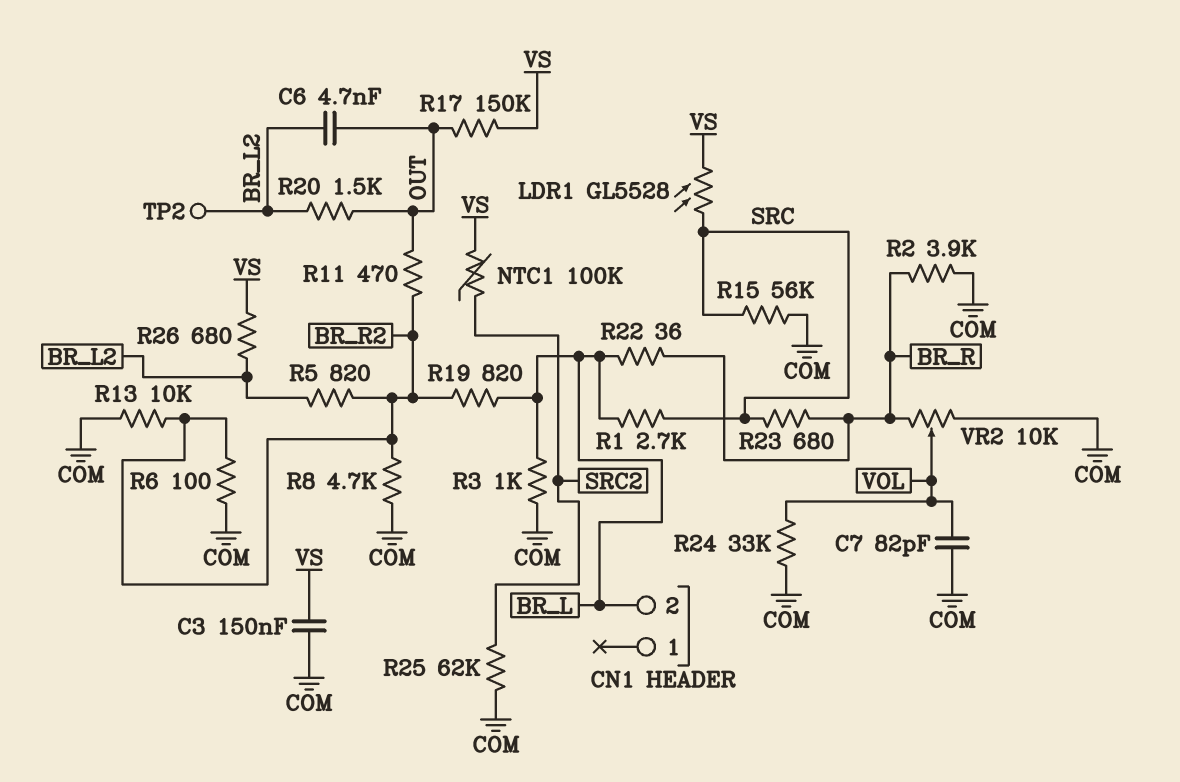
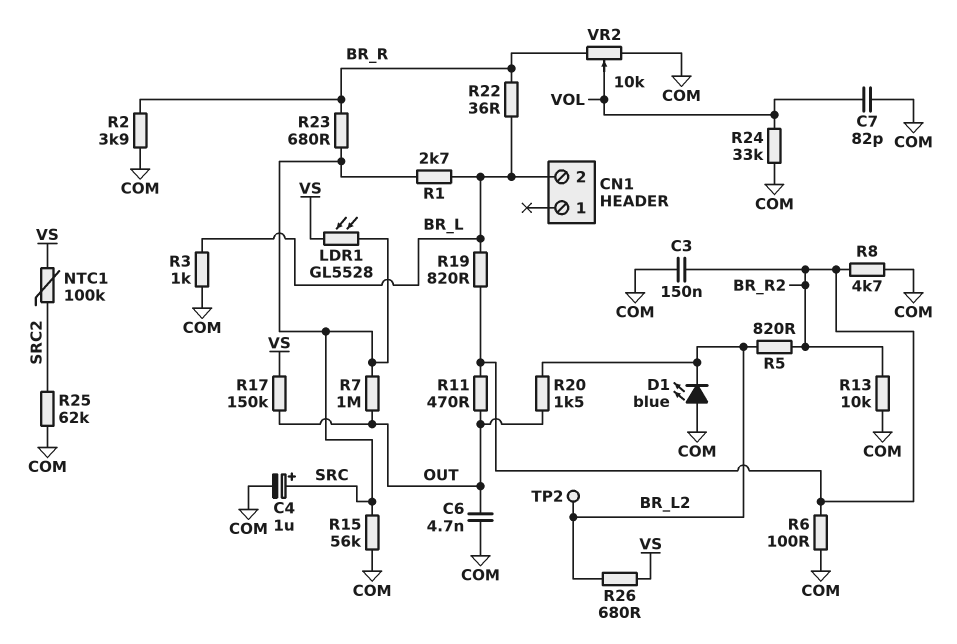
C3: 150nF (COM, VS) -> 150nF (BR_R2, COM)
C4: none -> 1uF (plus SRC, minus COM)
C6: 4.7nF (BR_L2, OUT) -> 4.7nF (COM, OUT)
D1: none -> LED blue (A COM, K BR_L2)
R7: none -> 1M (OUT, SRC)

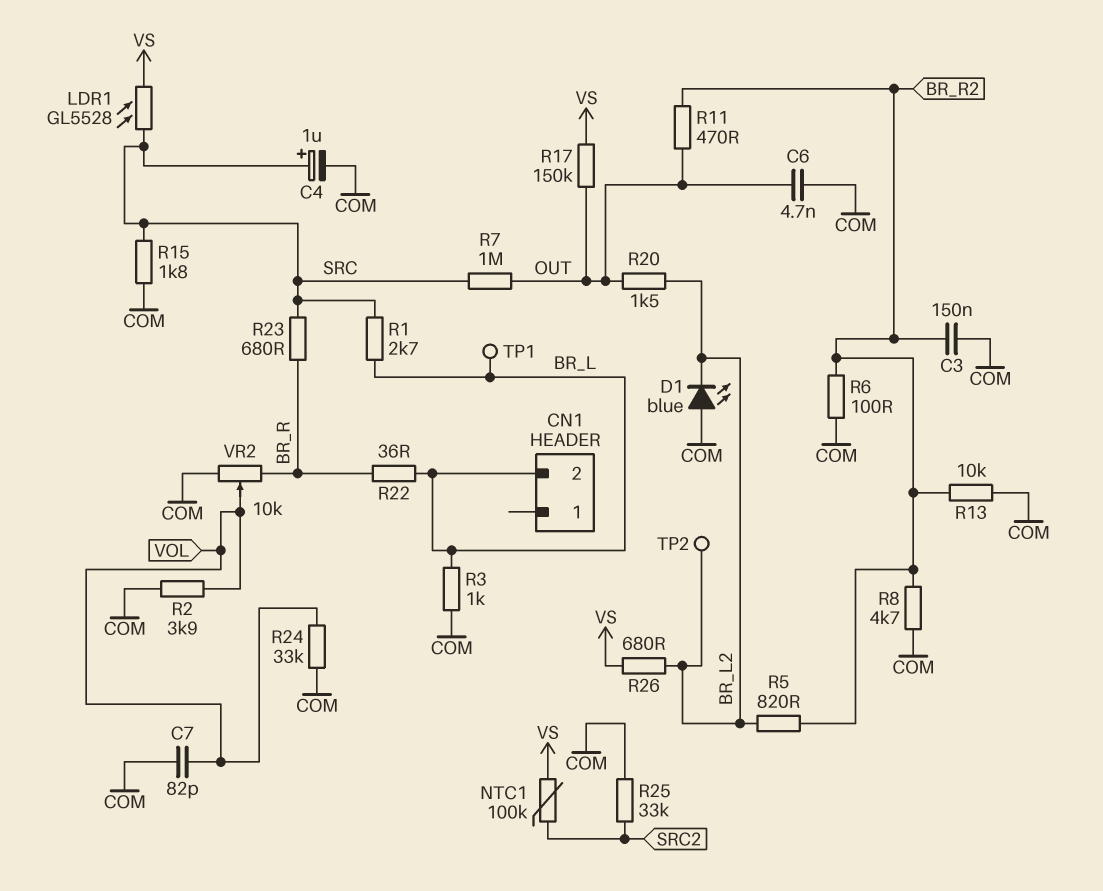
R2: 3.9k (BR_R, COM) -> 3.9k (COM, VOL)
R15: 56k (COM, SRC) -> 1.8k (COM, SRC)
R19: 820 (BR_L, BR_R2) -> none
R25: 62k (COM, SRC2) -> 33k (COM, SRC2)
TP1: none -> test point (BR_L)

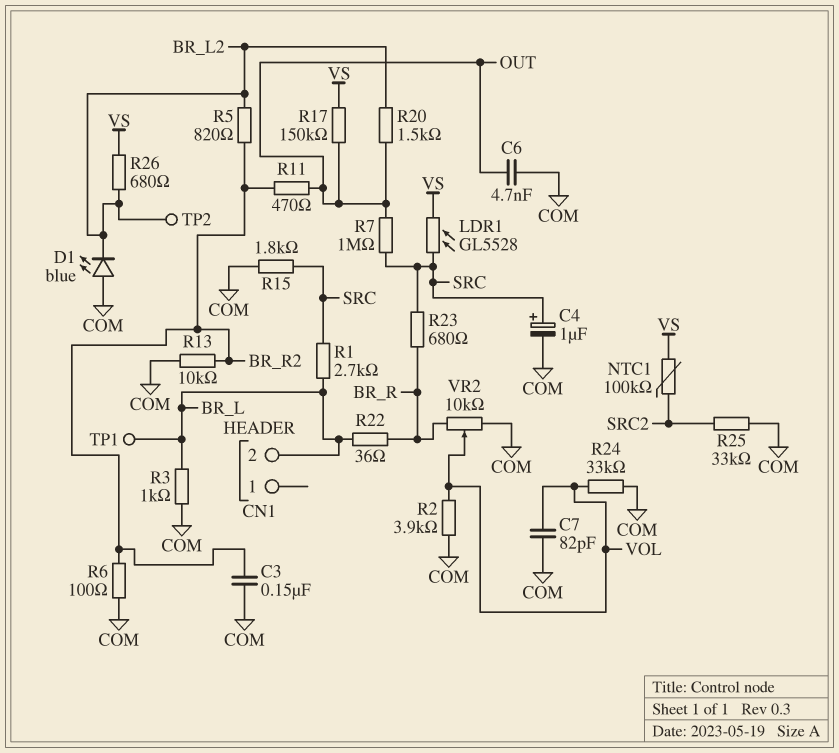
R8: 4.7k (BR_R2, COM) -> none

